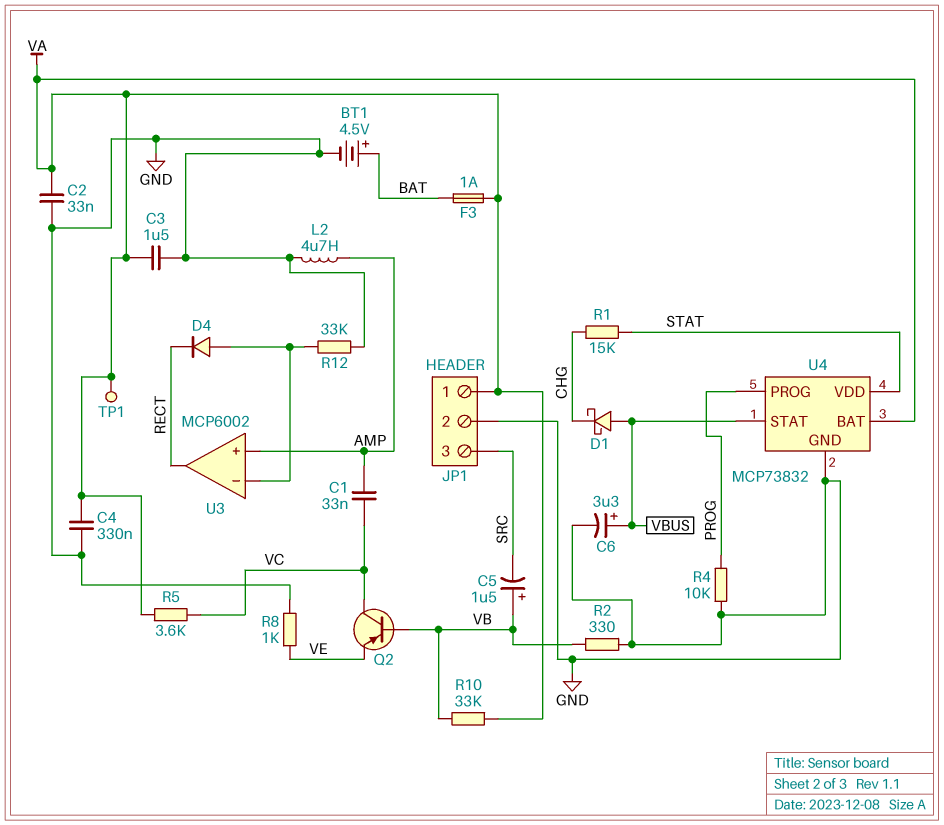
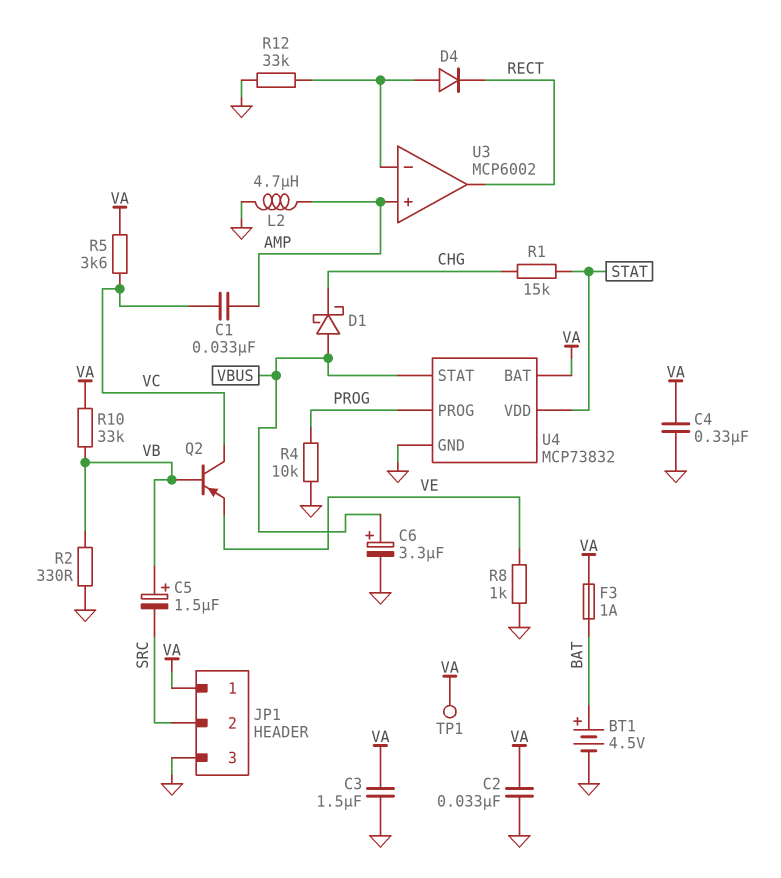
JP1 pin 2: GND -> SRC
JP1 pin 3: SRC -> GND

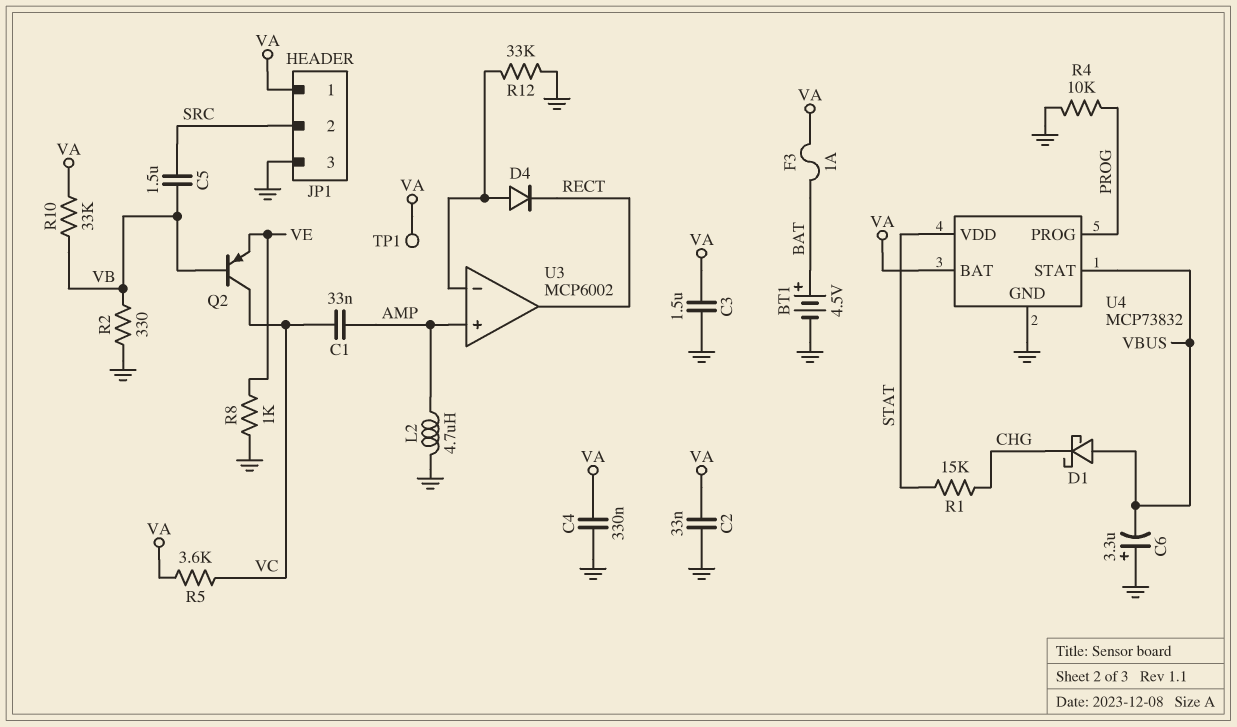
C5: 1.5uF (plus VB, minus SRC) -> 1.5uF (SRC, VB)
C6: 3.3uF (plus VBUS, minus GND) -> 3.3uF (plus GND, minus VBUS)

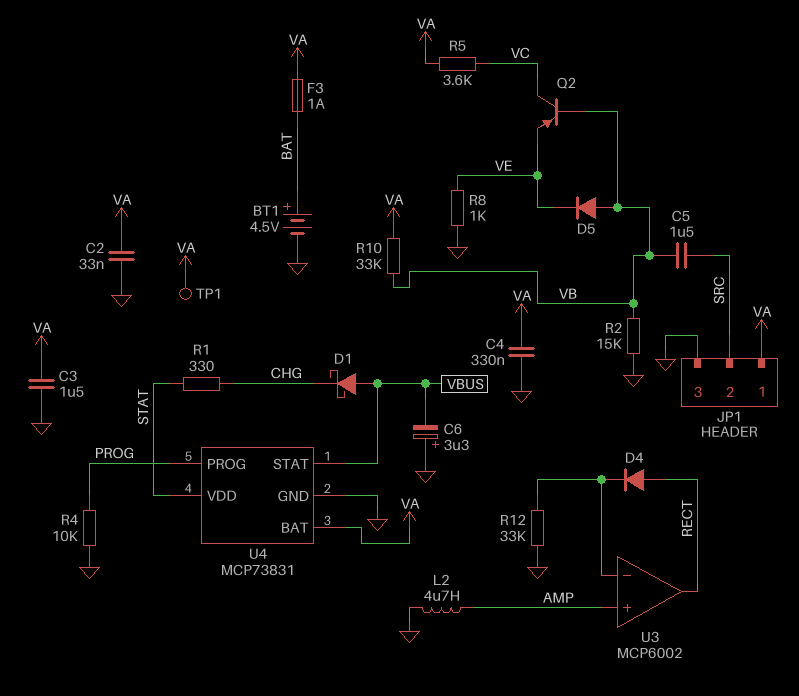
C1: 33nF (AMP, VC) -> none
D4: diode (A U3/in-, K RECT) -> diode (A RECT, K U3/in-)
D5: none -> diode (A VB, K VE)
R1: 15k (CHG, STAT) -> 330 (CHG, STAT)
R2: 330 (GND, VB) -> 15k (GND, VB)
U4: MCP73832 -> MCP73831

